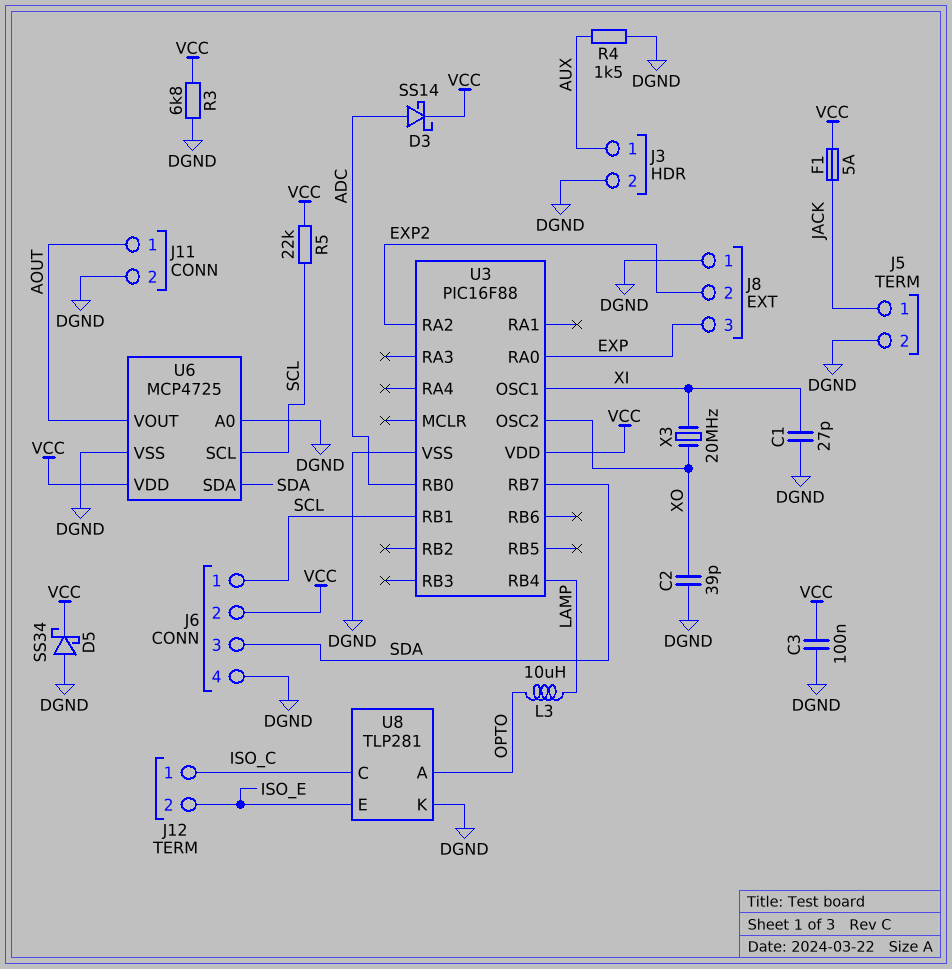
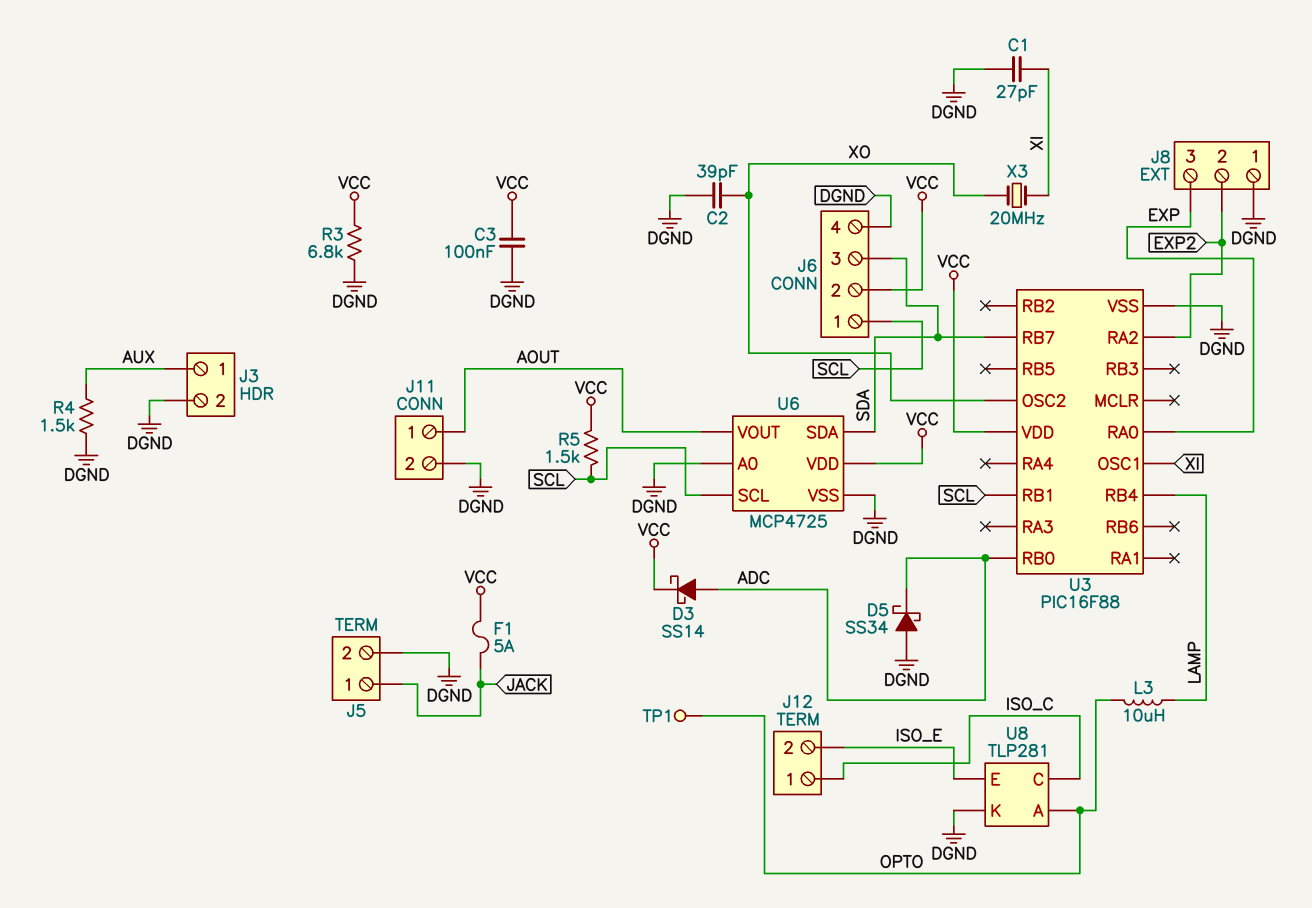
D5: schottky SS34 (A DGND, K VCC) -> schottky SS34 (A DGND, K ADC)
R5: 22k (SCL, VCC) -> 1.5k (SCL, VCC)
TP1: none -> test point (OPTO)

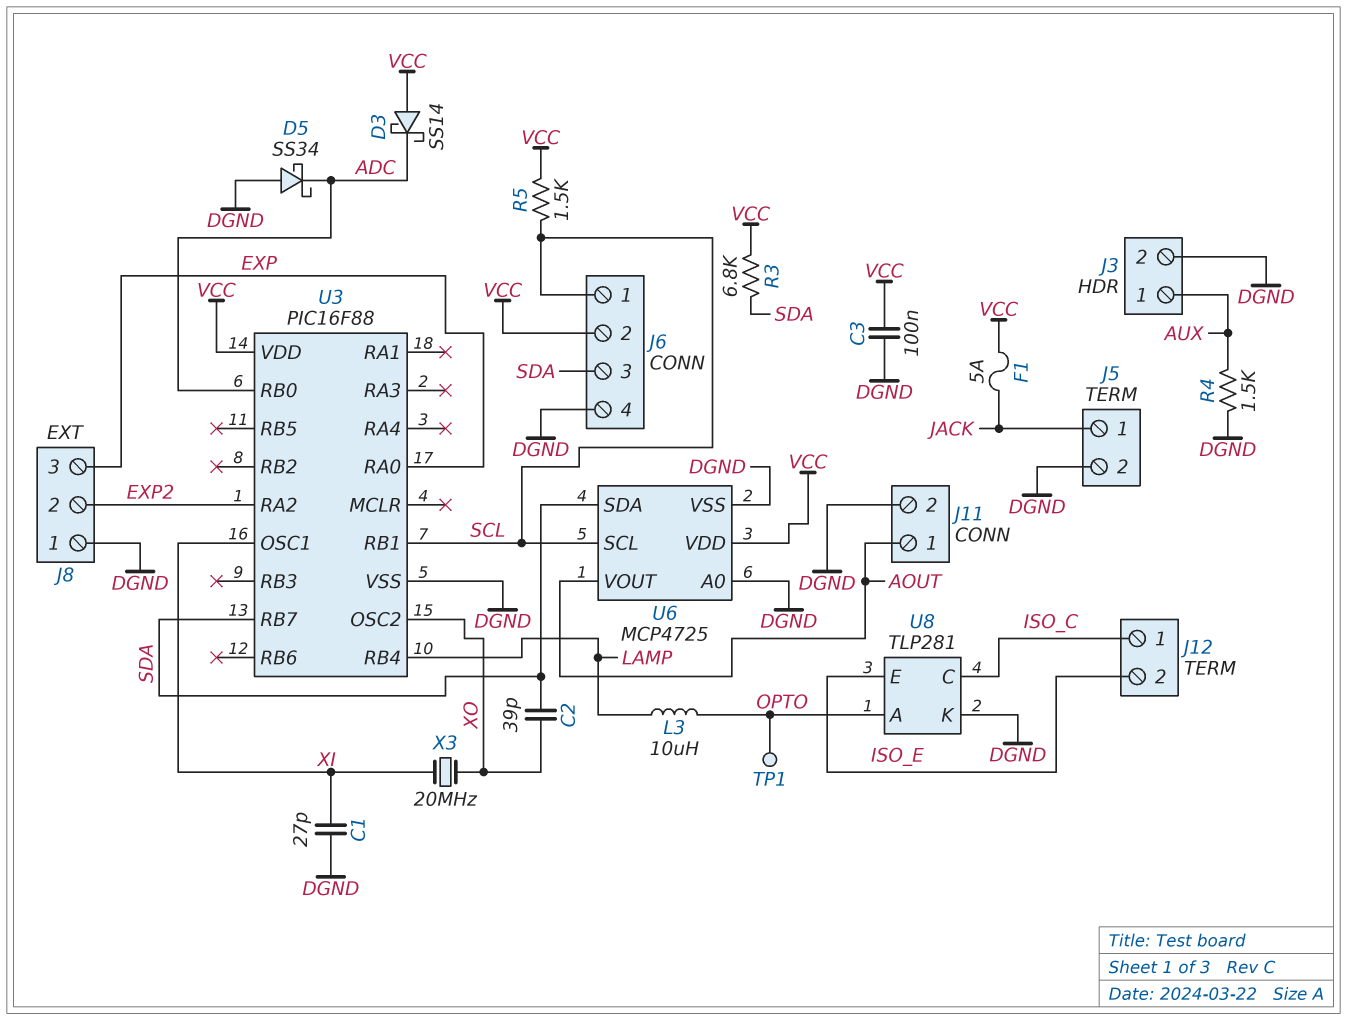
C2: 39pF (DGND, XO) -> 39pF (SDA, XO)
D3: schottky SS14 (A ADC, K VCC) -> schottky SS14 (A VCC, K ADC)
R3: 6.8k (DGND, VCC) -> 6.8k (SDA, VCC)

